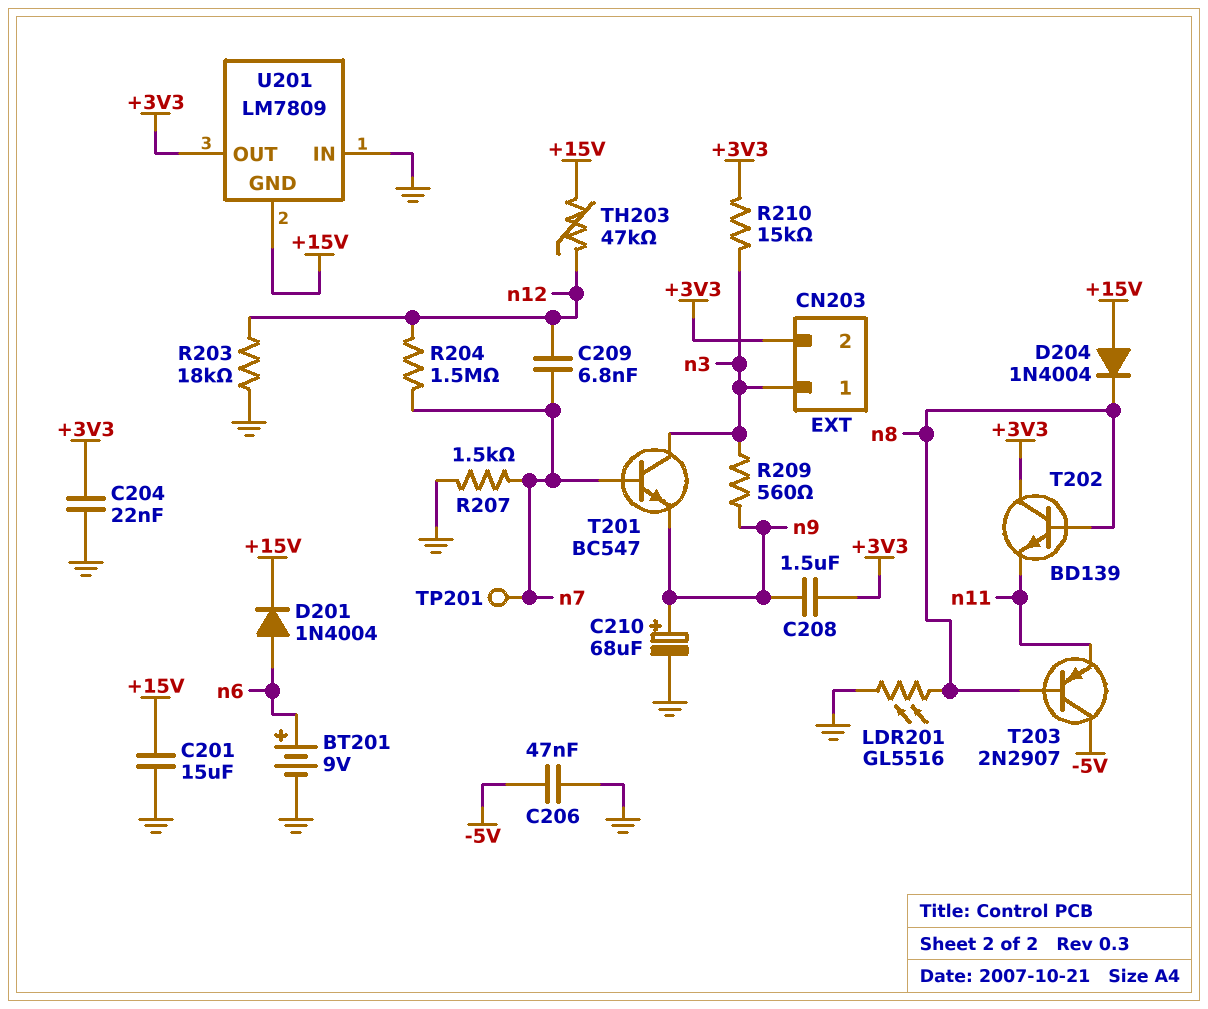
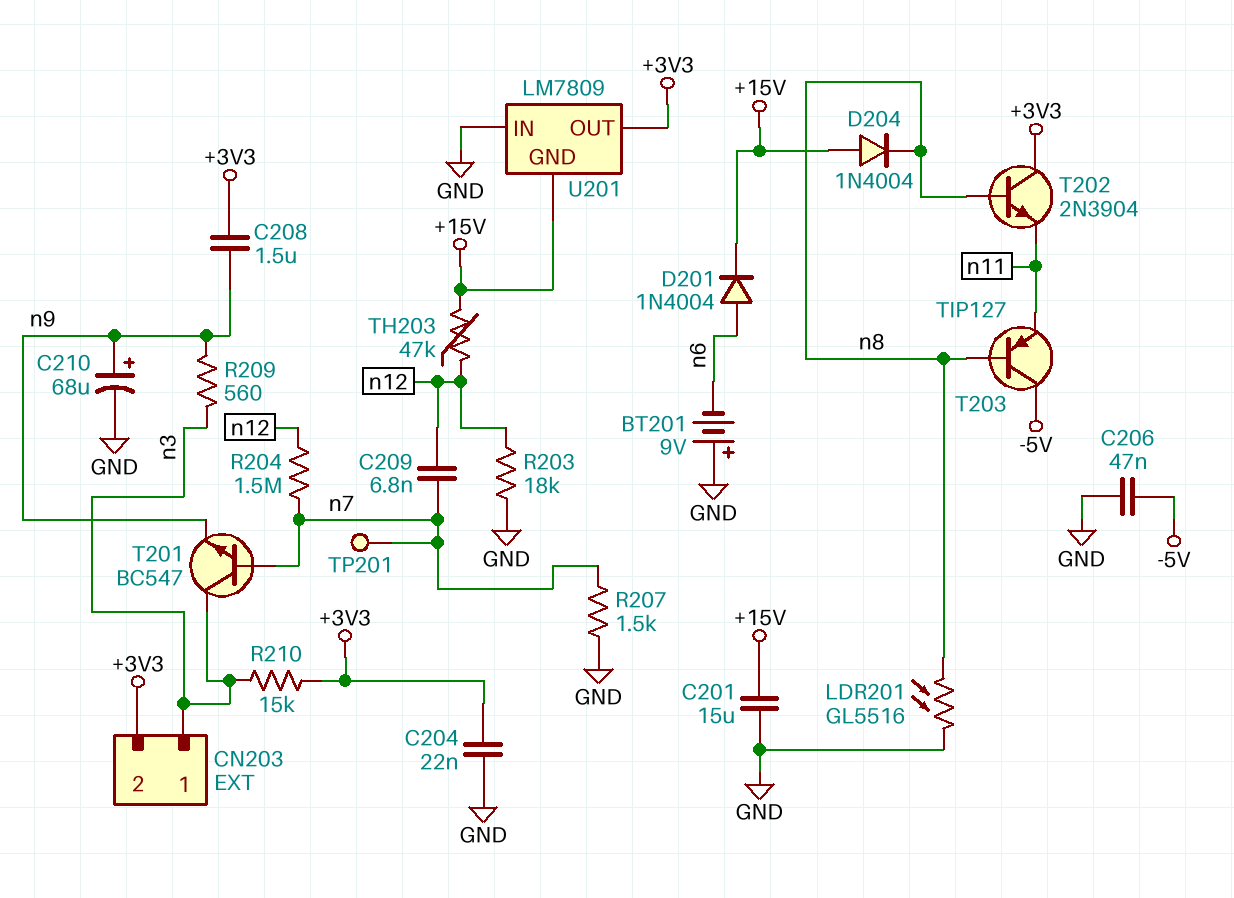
BT201: 9V (plus n6, minus GND) -> 9V (plus GND, minus n6)
T202: NPN BD139 (B n8, C +3V3, E n11) -> NPN 2N3904 (B n8, C +3V3, E n11)
T203: PNP 2N2907 (B n8, C -5V, E n11) -> PNP TIP127 (B n8, C -5V, E n11)

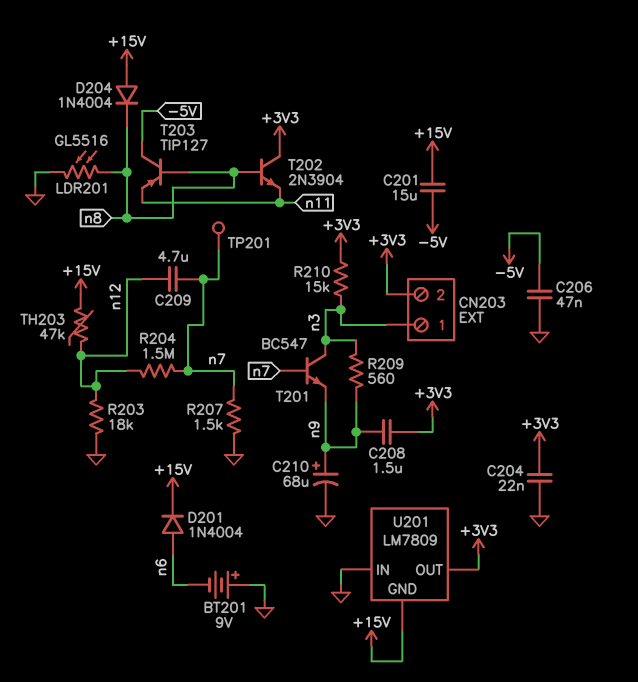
C201: 15uF (+15V, GND) -> 15uF (+15V, -5V)
C209: 6.8nF (n7, n12) -> 4.7uF (n7, n12)

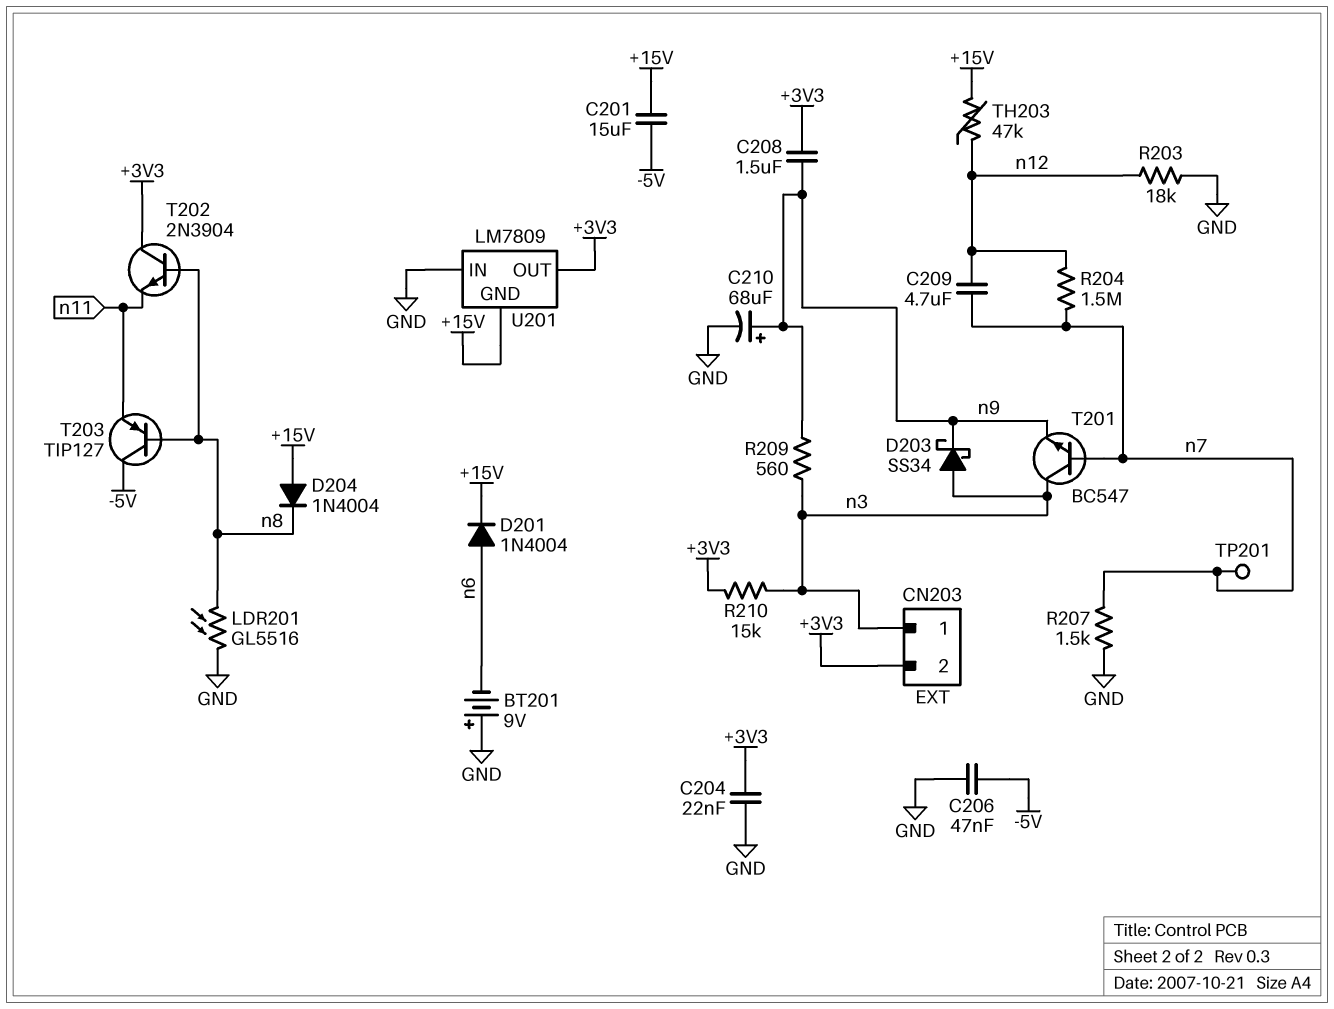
D203: none -> schottky SS34 (A n3, K n9)

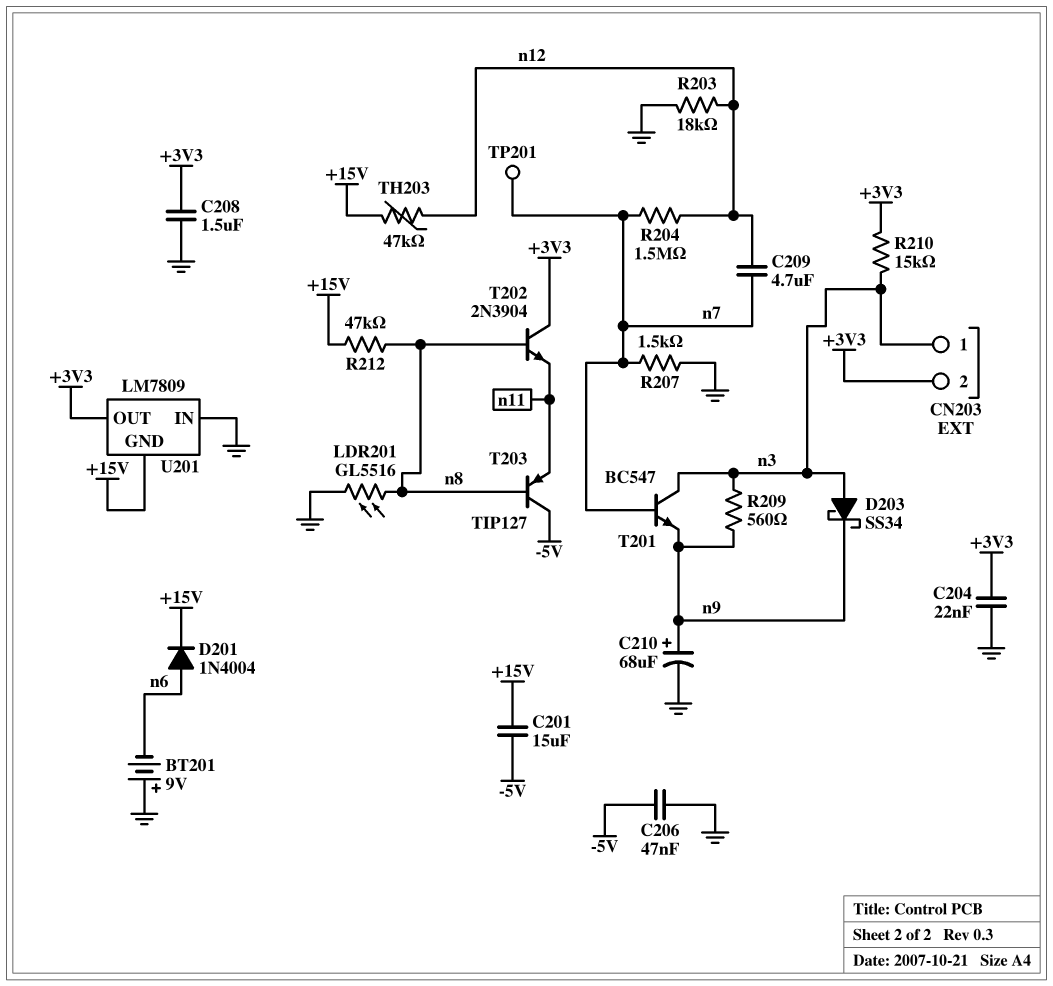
C208: 1.5uF (+3V3, n9) -> 1.5uF (+3V3, GND)
D204: diode 1N4004 (A +15V, K n8) -> none
R212: none -> 47k (+15V, n8)

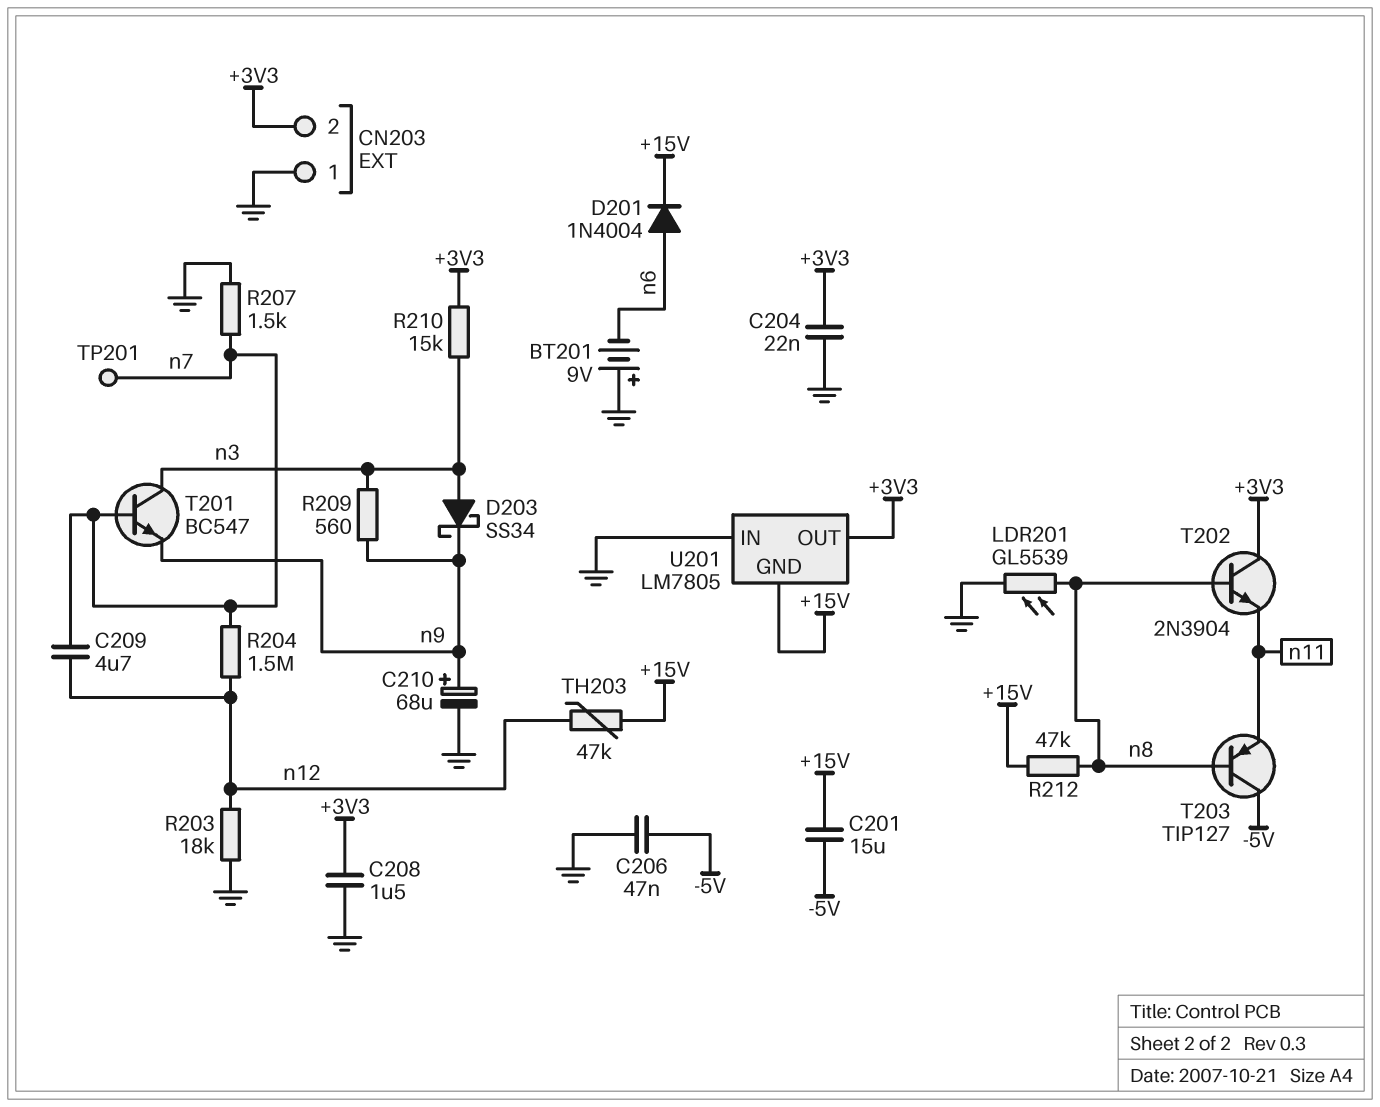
CN203 pin 1: n3 -> GND
LDR201: GL5516 (GND, n8) -> GL5539 (GND, n8)
U201: LM7809 -> LM7805

